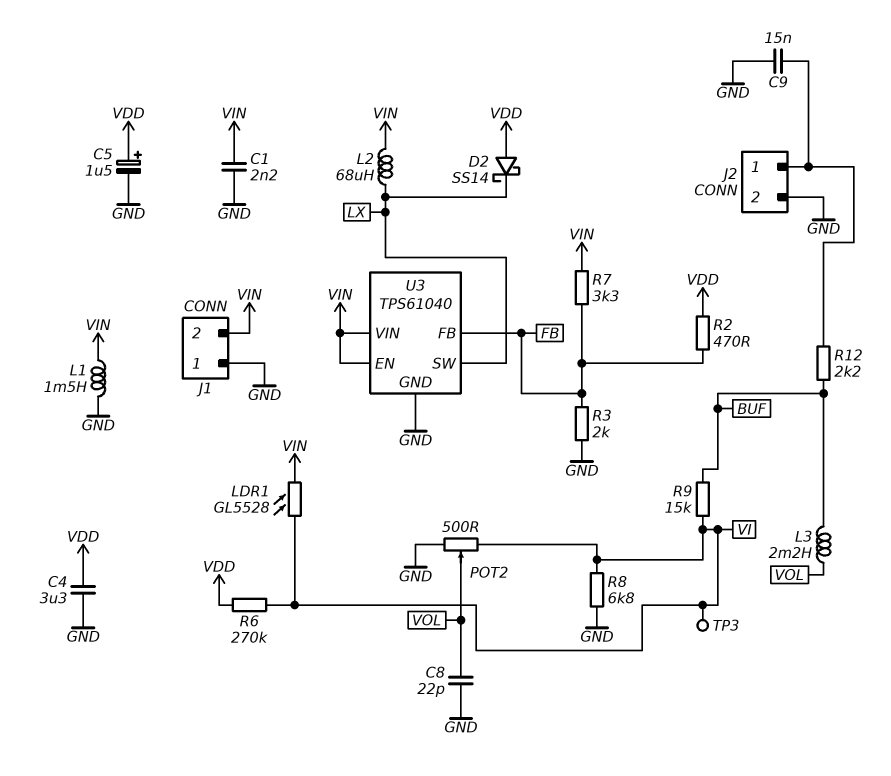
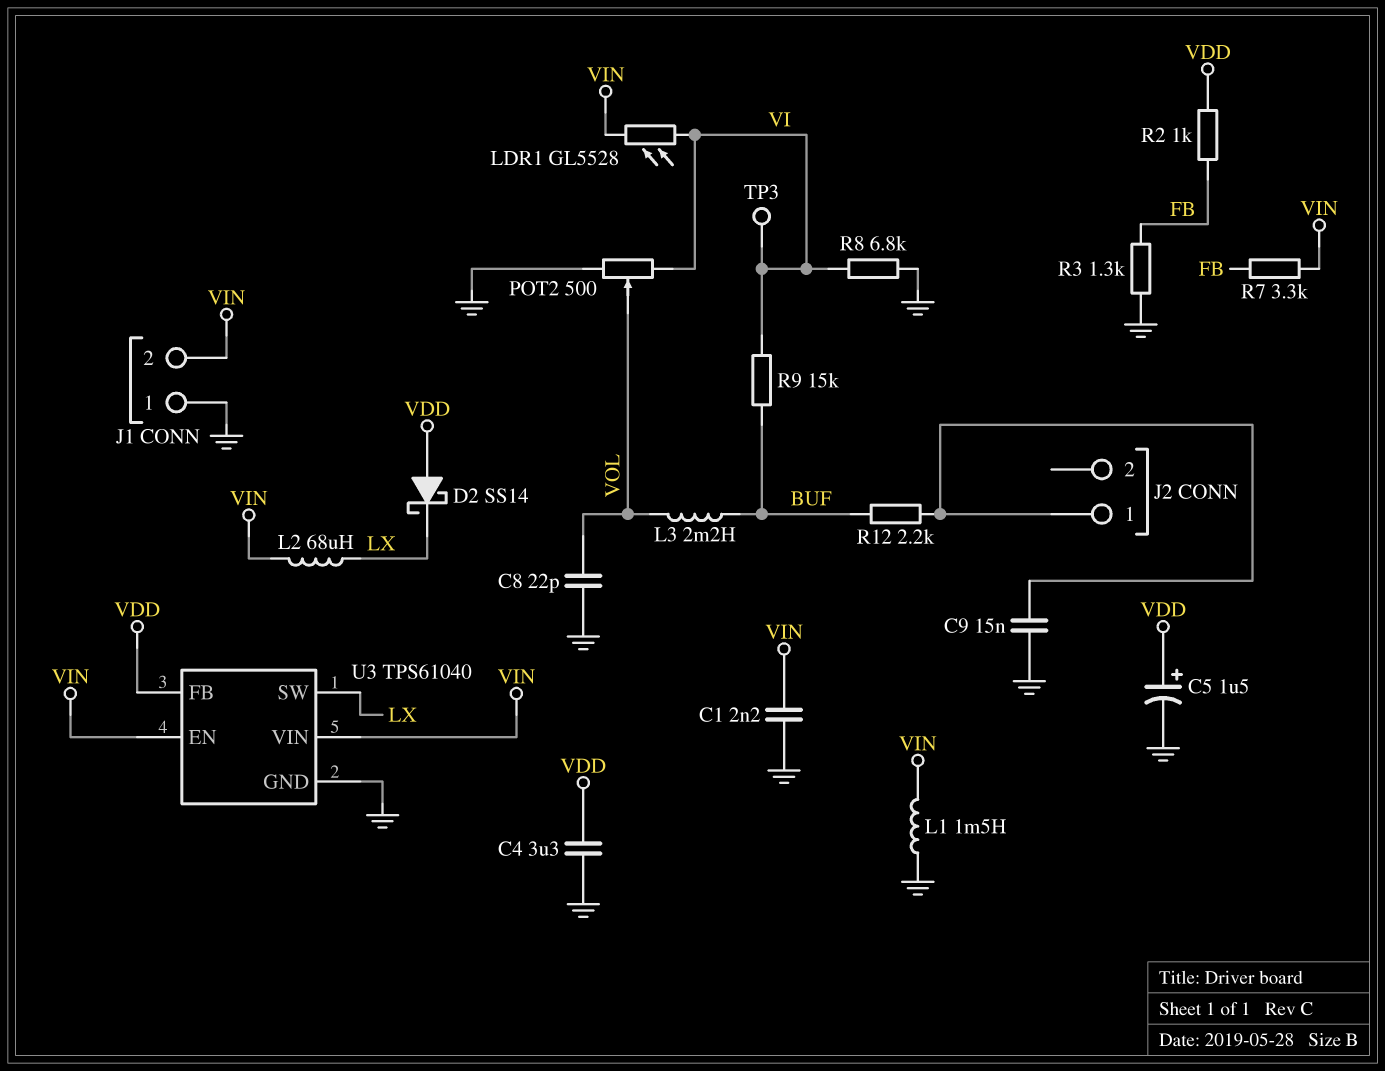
J2 pin 2: GND -> none
R2: 470 (FB, VDD) -> 1k (FB, VDD)
R3: 2k (FB, GND) -> 1.3k (FB, GND)
R6: 270k (VDD, VI) -> none
U3 pin FB: FB -> VDD

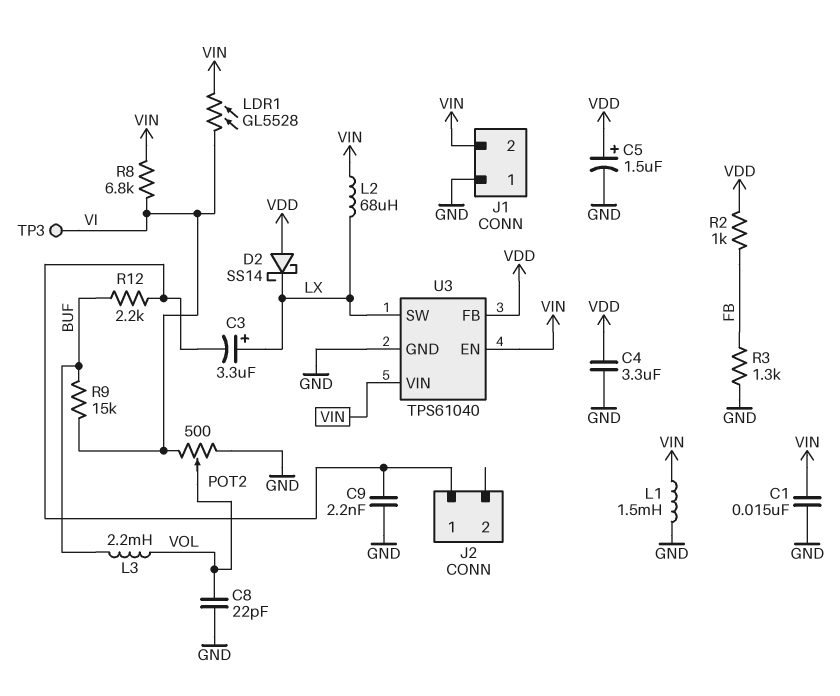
C1: 2.2nF (GND, VIN) -> 15nF (GND, VIN)
C3: none -> 3.3uF (plus LX, minus J2/1)
C9: 15nF (GND, J2/1) -> 2.2nF (GND, J2/1)
R7: 3.3k (FB, VIN) -> none
R8: 6.8k (GND, VI) -> 6.8k (VI, VIN)

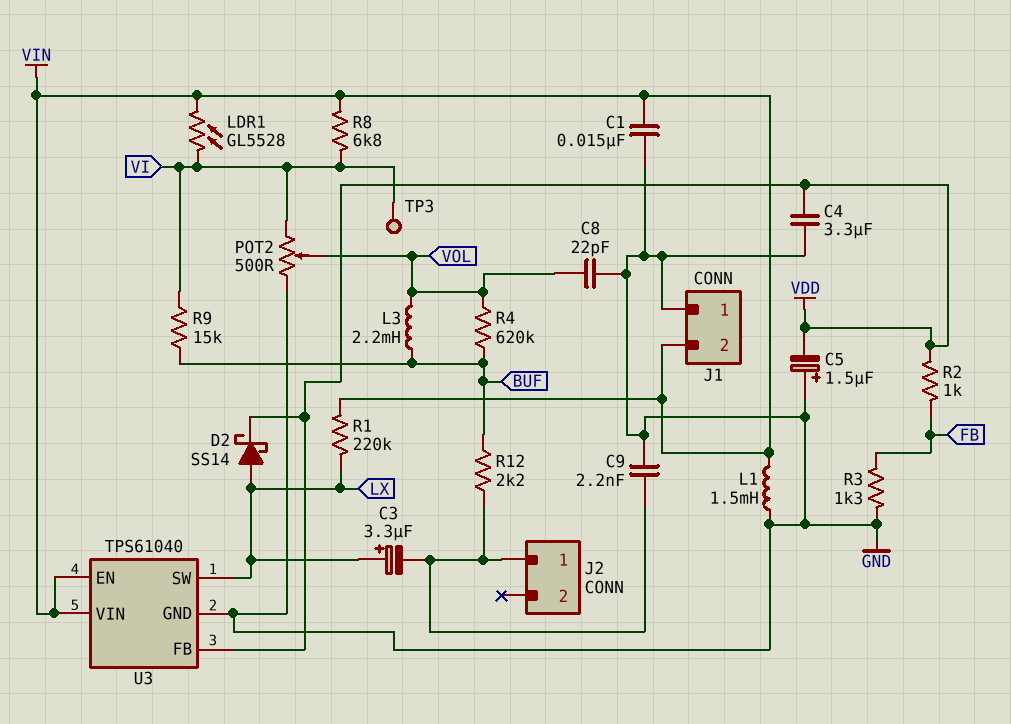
C5: 1.5uF (plus VDD, minus GND) -> 1.5uF (plus GND, minus VDD)
D2: schottky SS14 (A VDD, K LX) -> schottky SS14 (A LX, K VDD)
L2: 68uH (LX, VIN) -> none
R1: none -> 220k (LX, VIN)
R4: none -> 620k (BUF, VOL)

